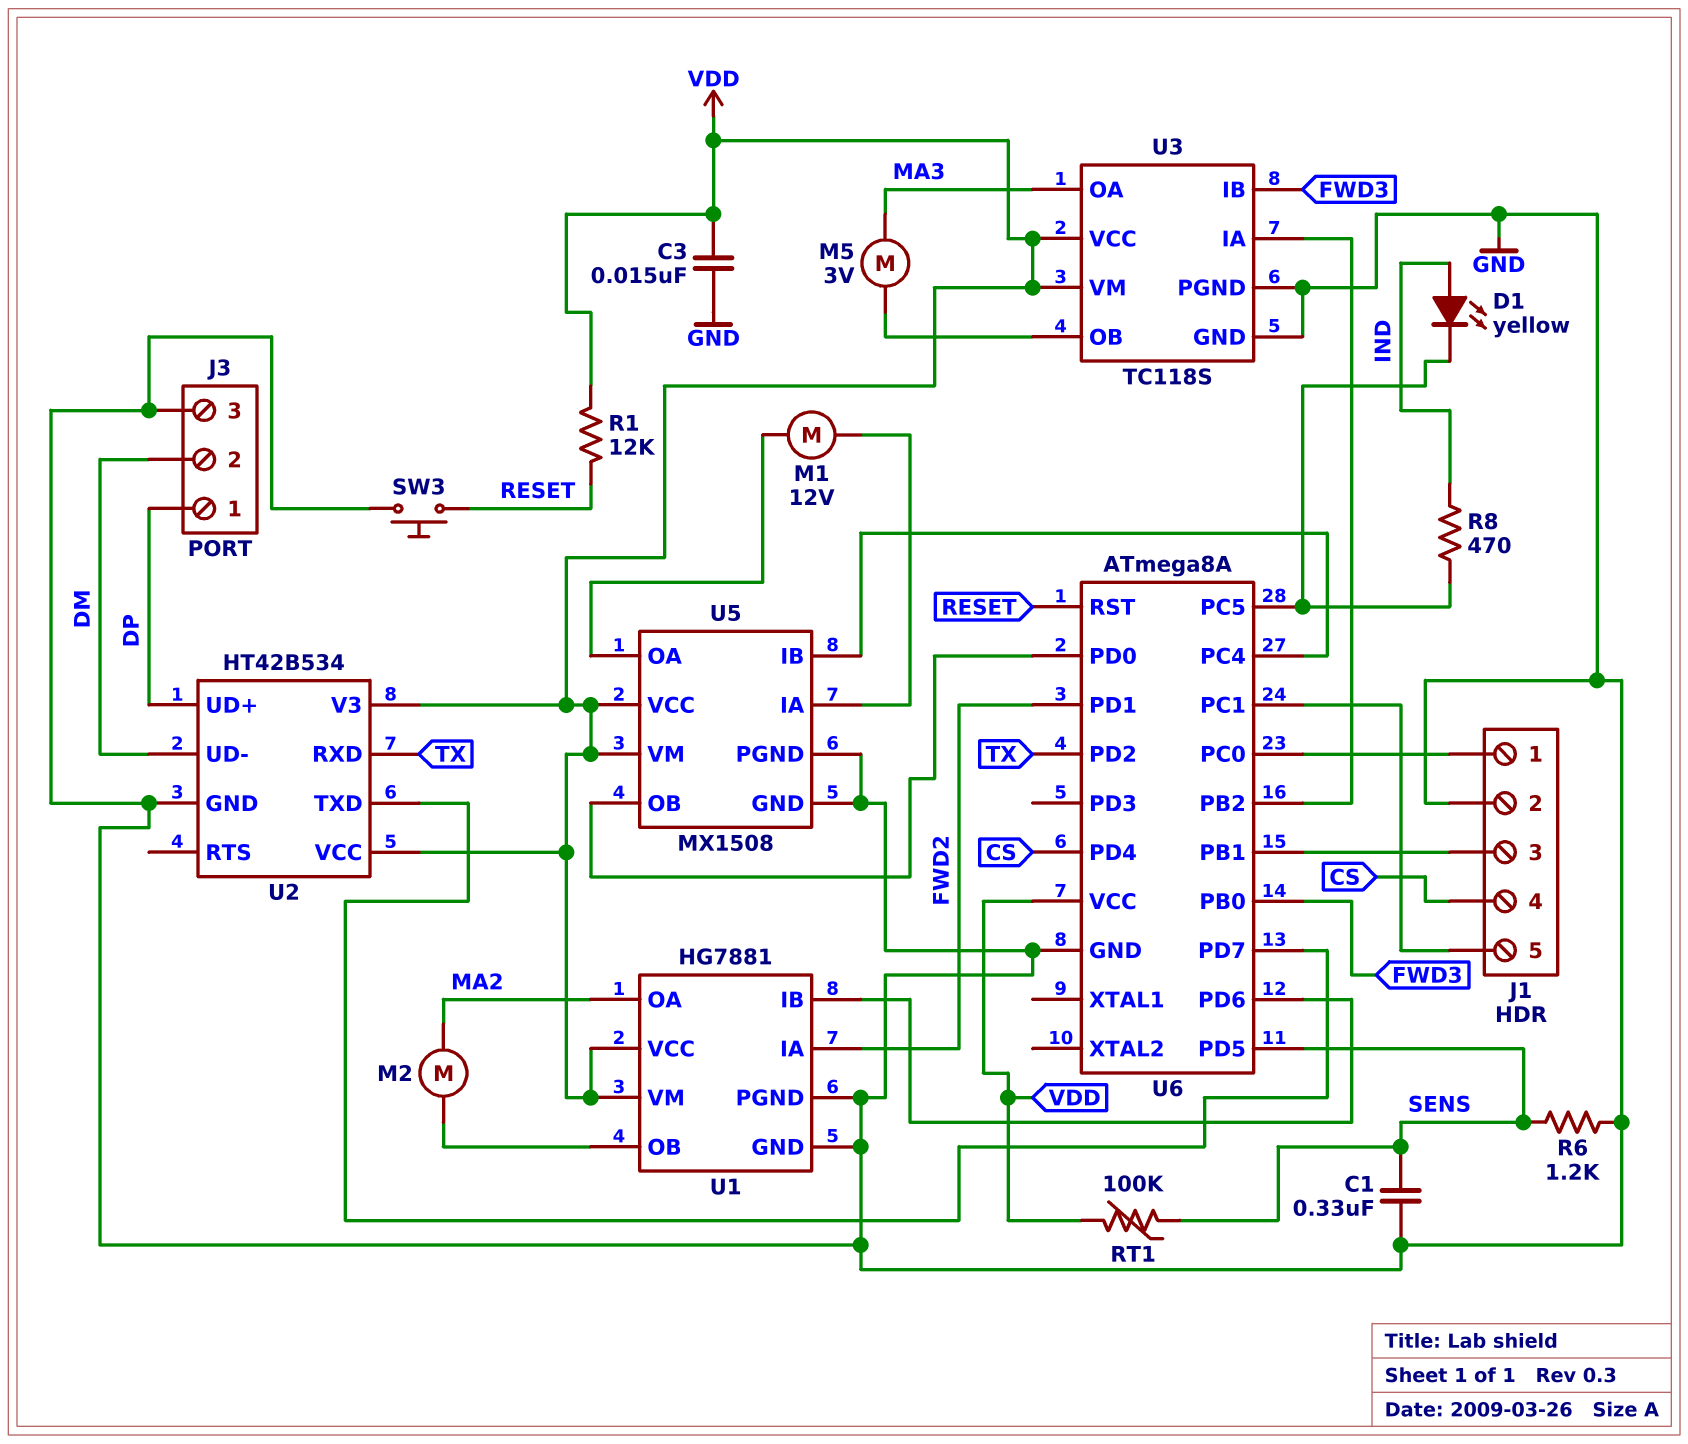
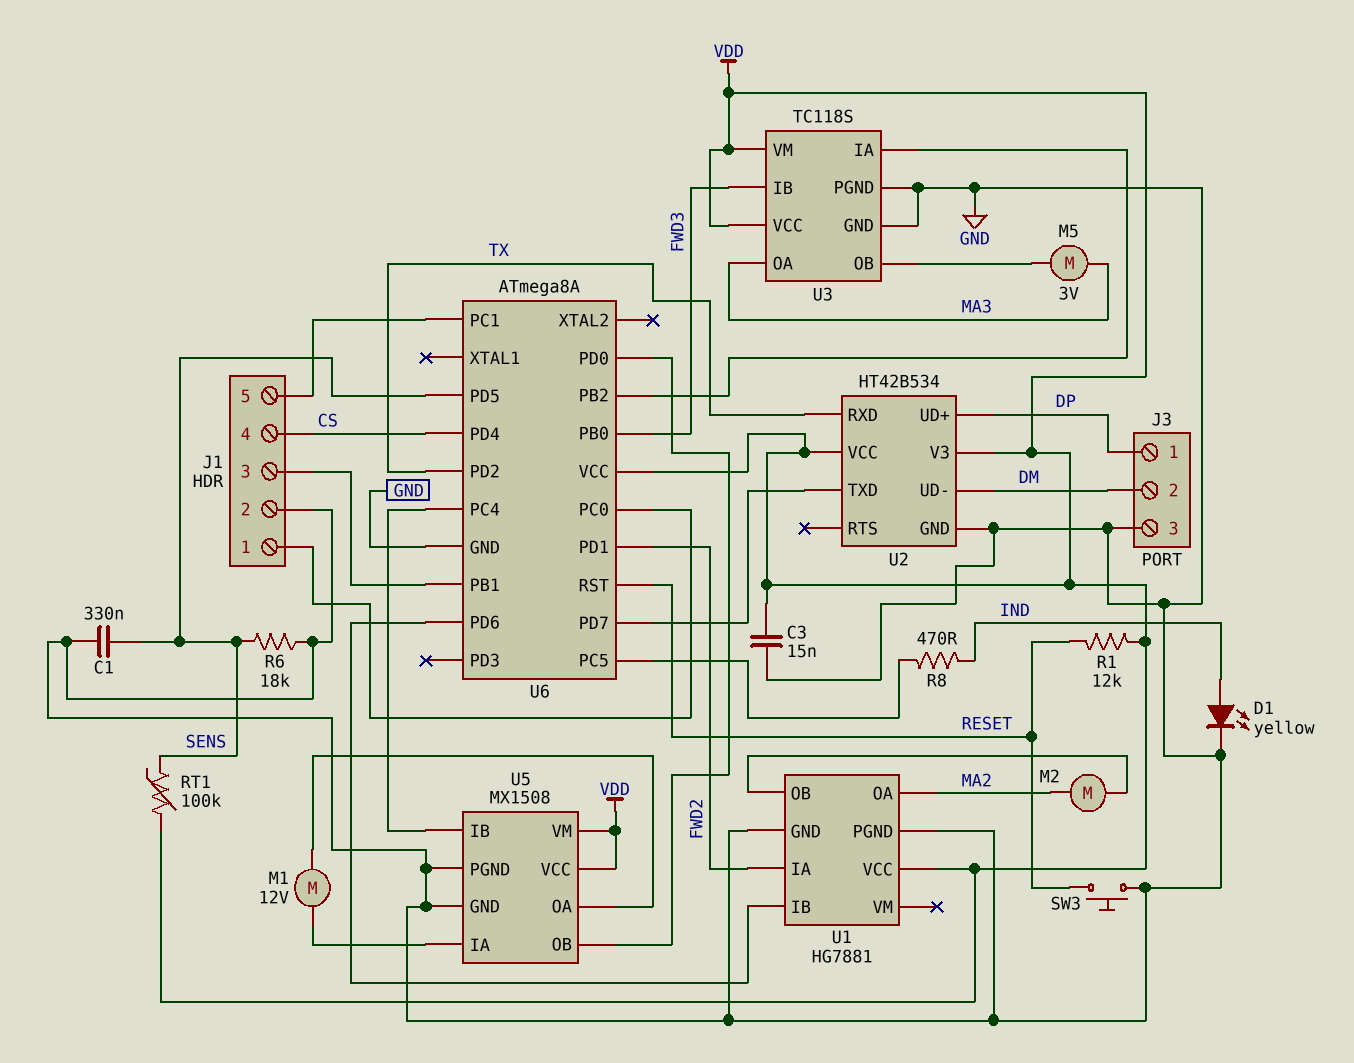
D1: LED yellow (A IND, K U6/PC5) -> LED yellow (A IND, K GND)
R6: 1.2k (GND, SENS) -> 18k (GND, SENS)
U1 pin VM: VDD -> none

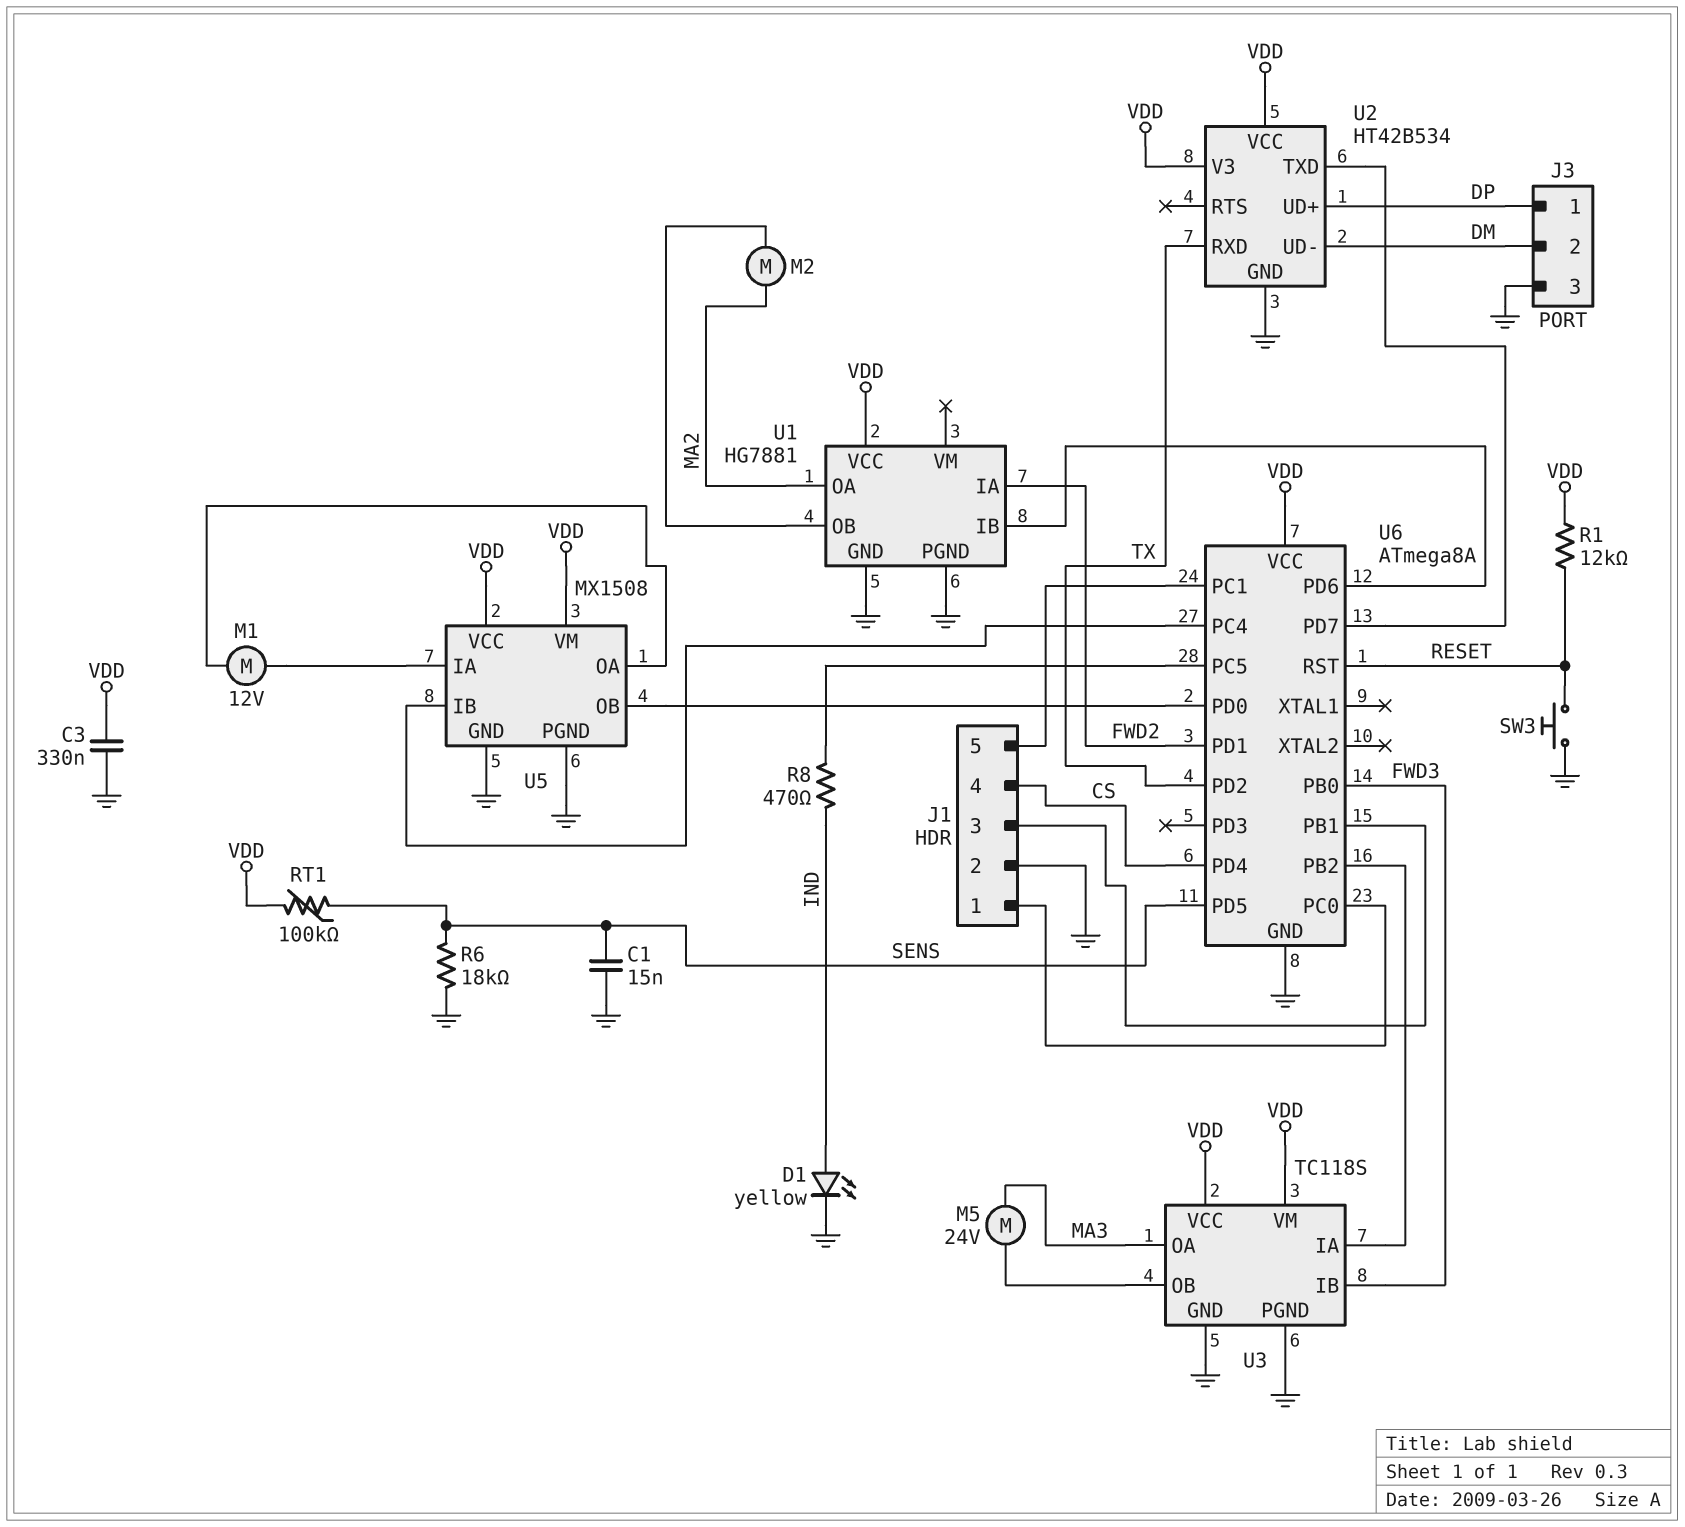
C1: 330nF (GND, SENS) -> 15nF (GND, SENS)
C3: 15nF (GND, VDD) -> 330nF (GND, VDD)
M5: motor 3V (MA3, U3/OB) -> motor 24V (MA3, U3/OB)

